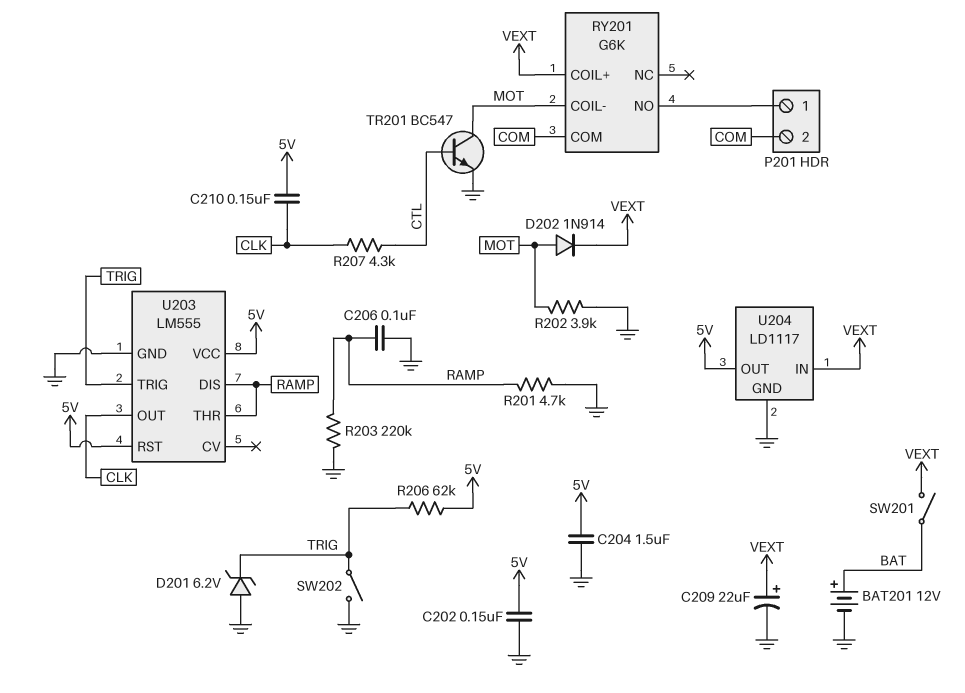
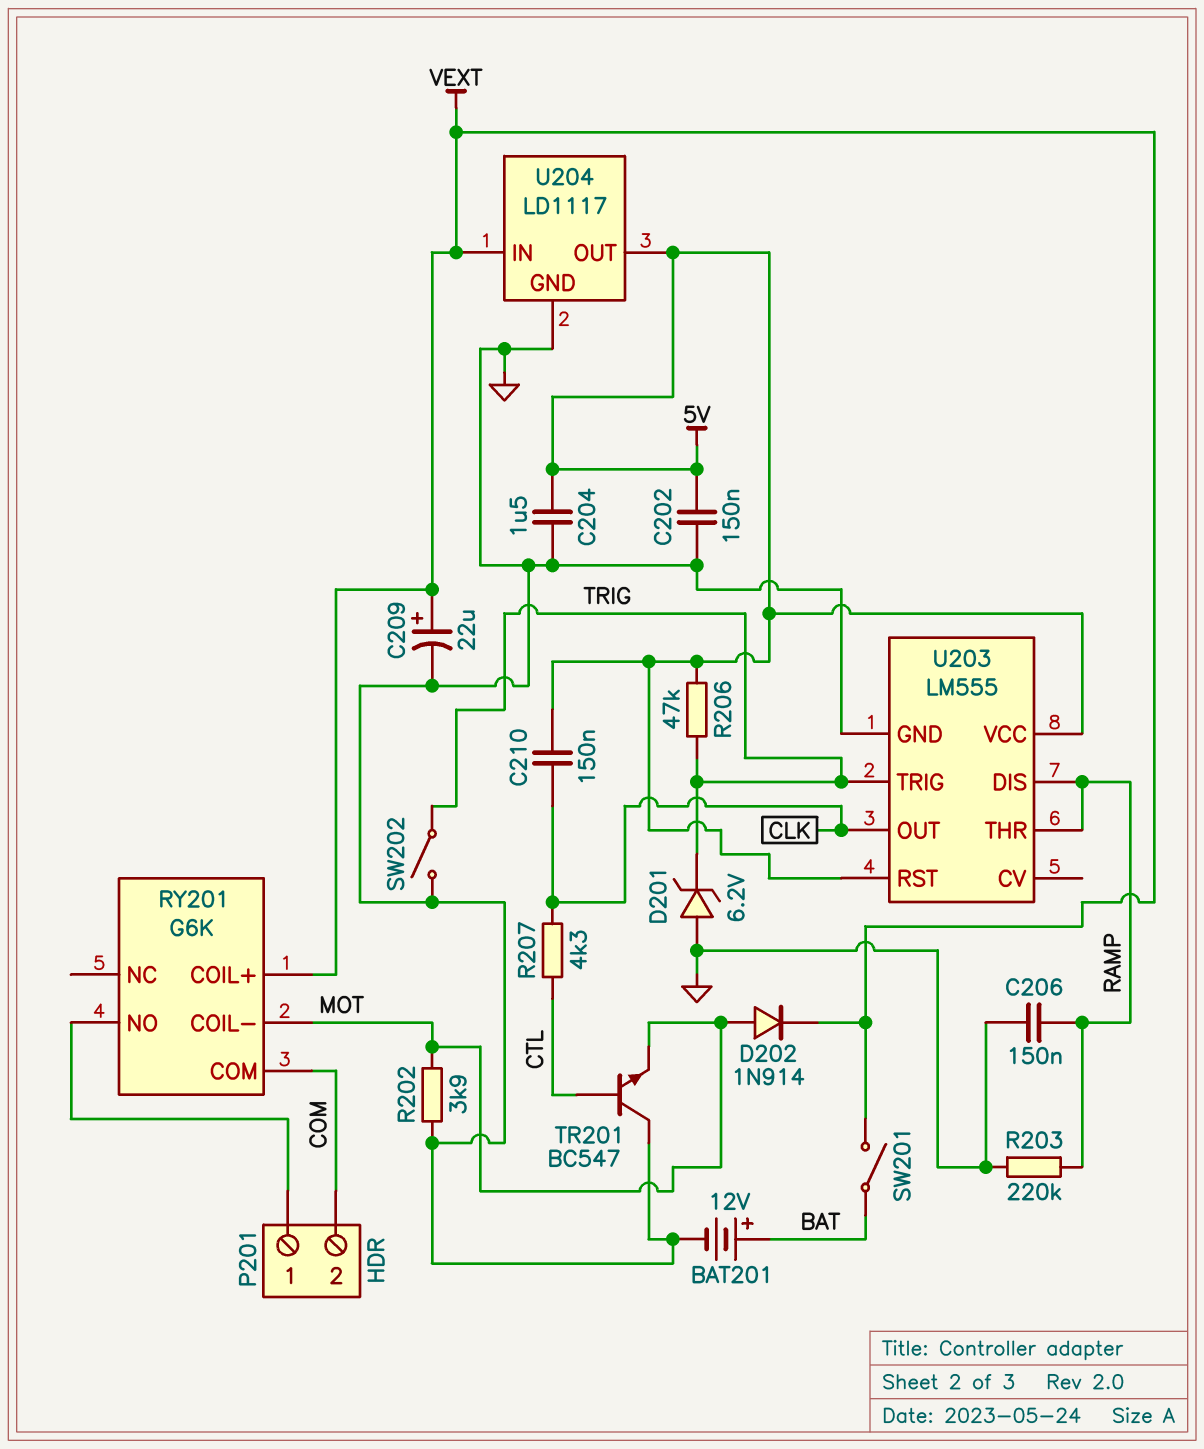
C206: 100nF (GND, RAMP) -> 150nF (GND, RAMP)
R201: 4.7k (GND, RAMP) -> none
R206: 62k (5V, TRIG) -> 47k (5V, TRIG)
TR201: NPN BC547 (B CTL, C MOT, E GND) -> NPN BC547 (B CTL, C GND, E MOT)

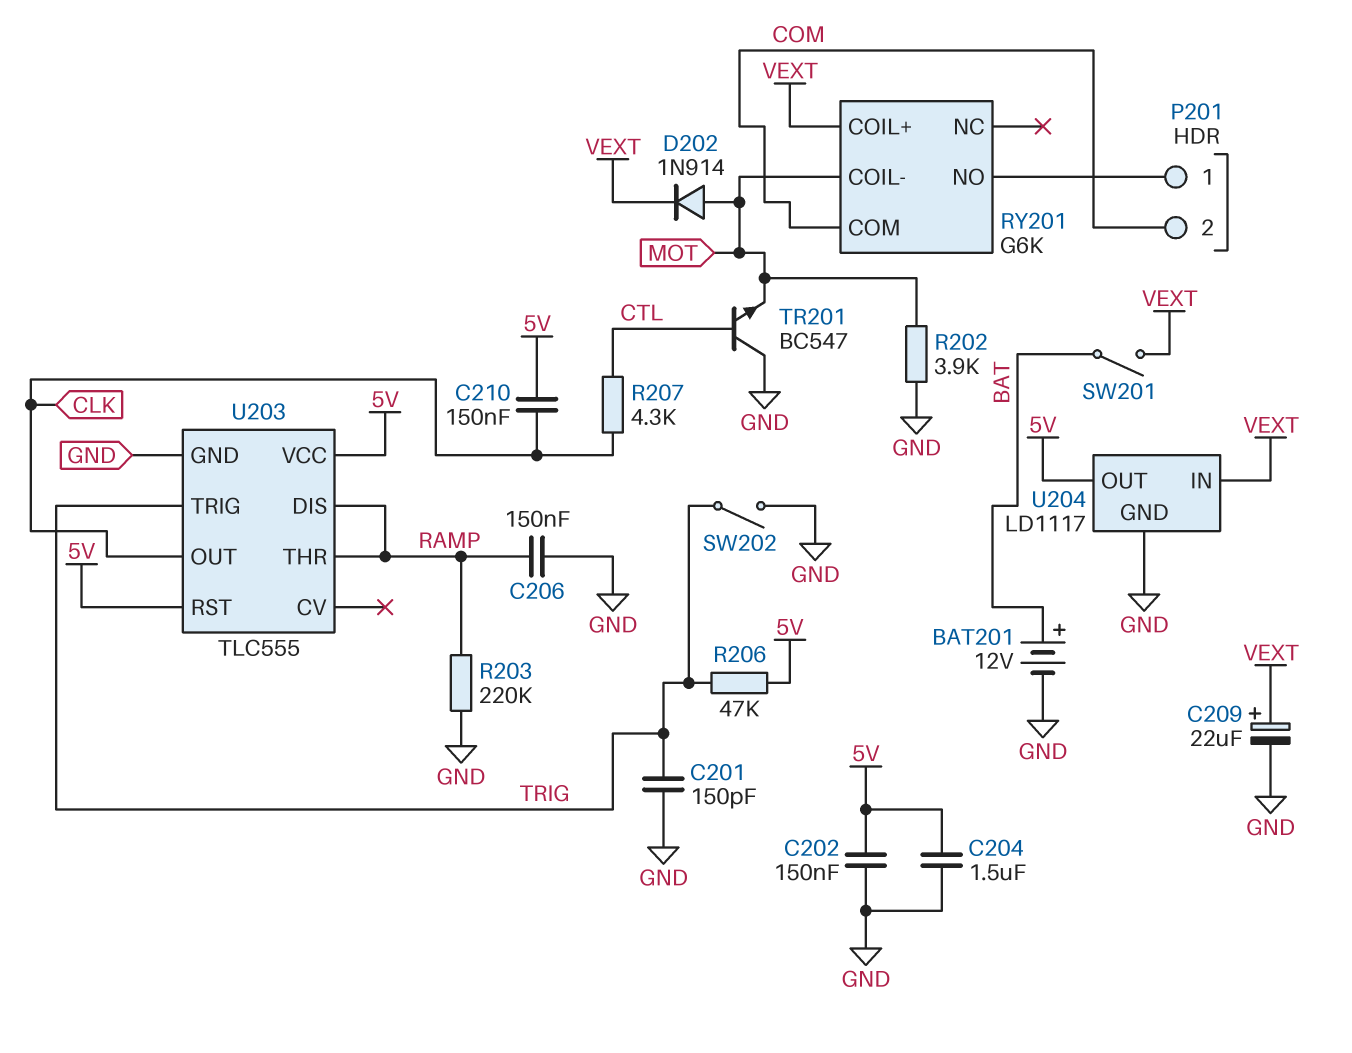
C201: none -> 150pF (GND, TRIG)
D201: zener 6.2V (A GND, K TRIG) -> none
U203: LM555 -> TLC555

